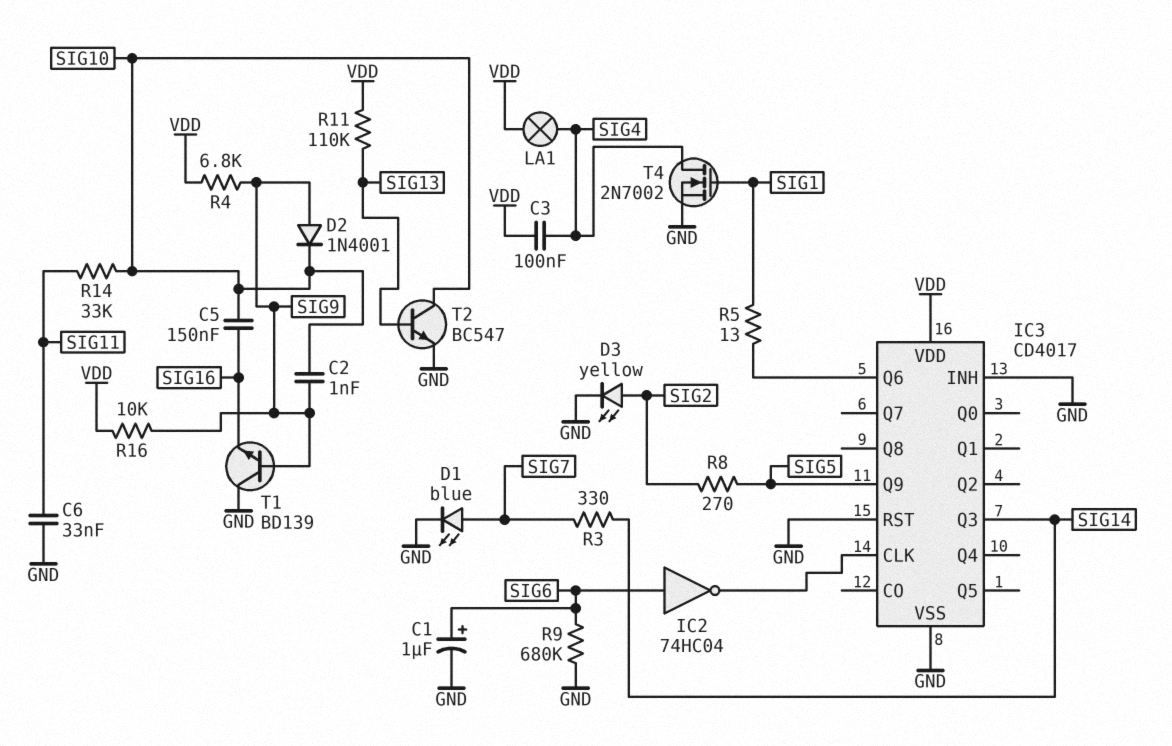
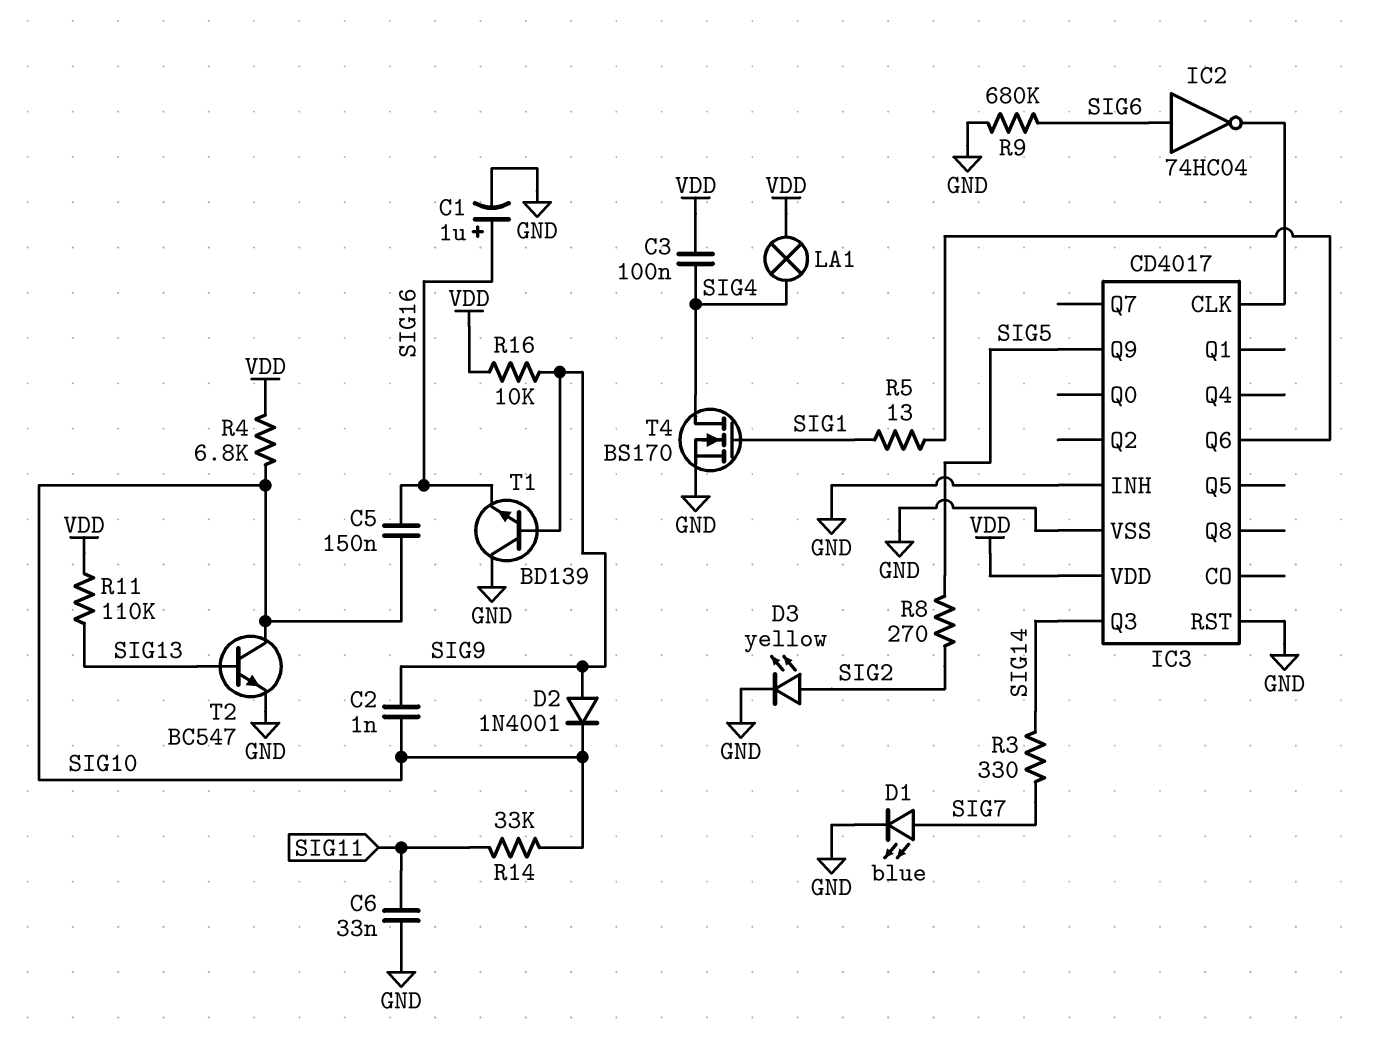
C1: 1uF (plus SIG6, minus GND) -> 1uF (plus SIG16, minus GND)
R4: 6.8k (SIG9, VDD) -> 6.8k (SIG10, VDD)
T4: NMOS 2N7002 (G SIG1, D SIG4, S GND) -> NMOS BS170 (G SIG1, D SIG4, S GND)

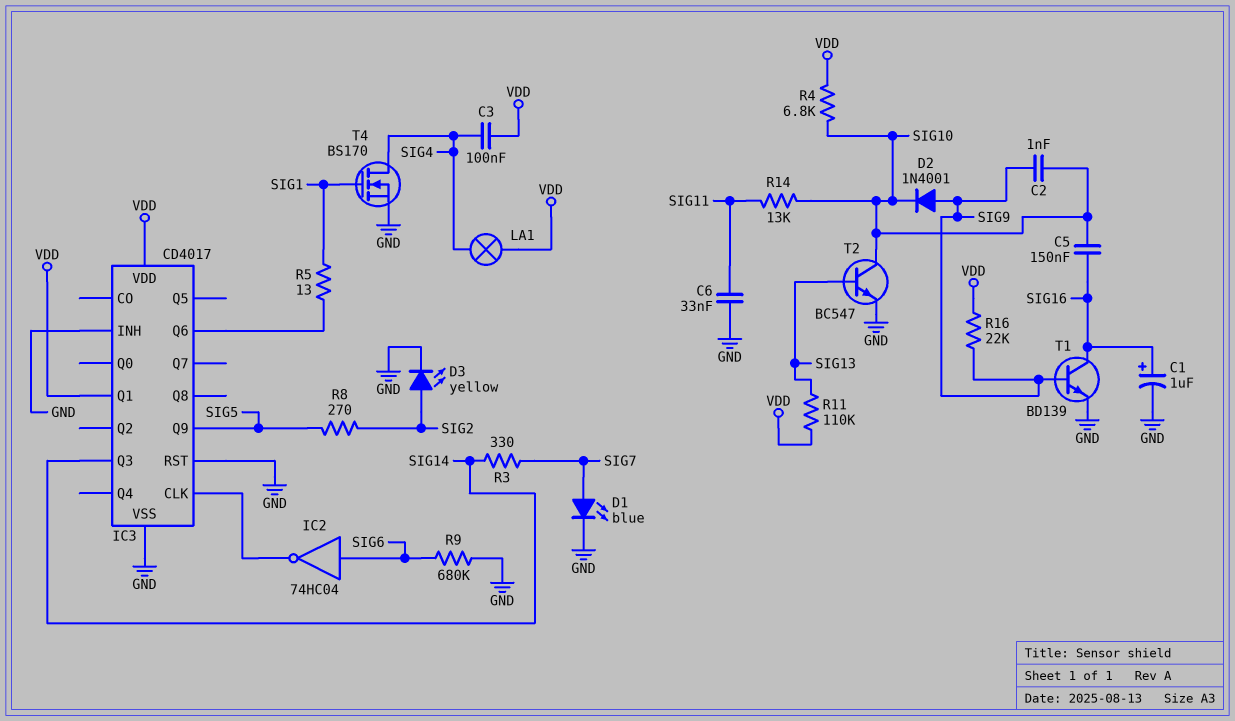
IC3 pin Q1: none -> VDD
R14: 33k (SIG10, SIG11) -> 13k (SIG10, SIG11)
R16: 10k (SIG9, VDD) -> 22k (SIG9, VDD)
T1: NPN BD139 (B SIG9, C GND, E SIG16) -> NPN BD139 (B SIG9, C SIG16, E GND)

